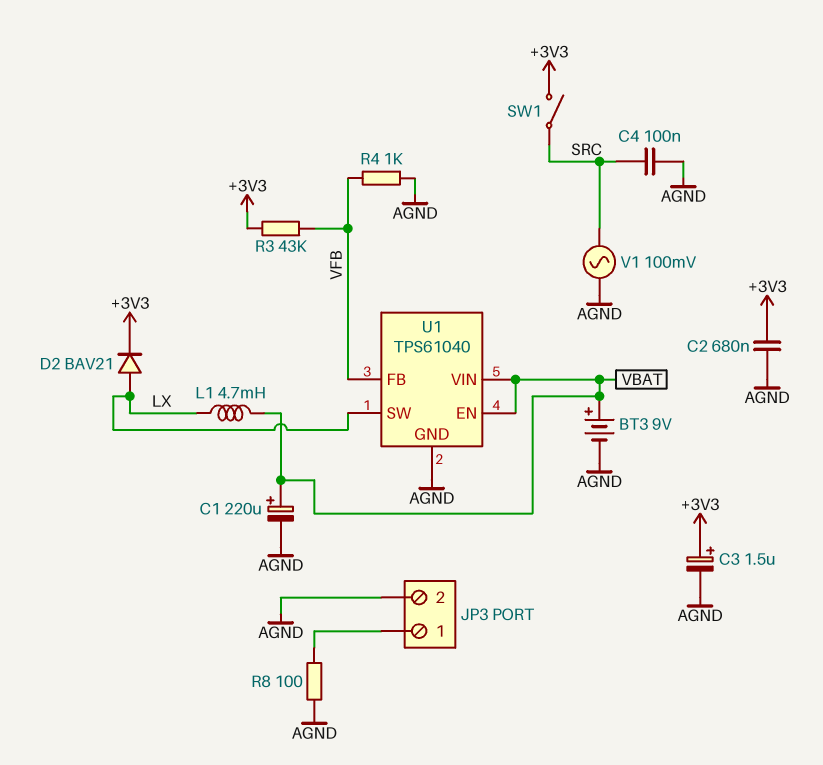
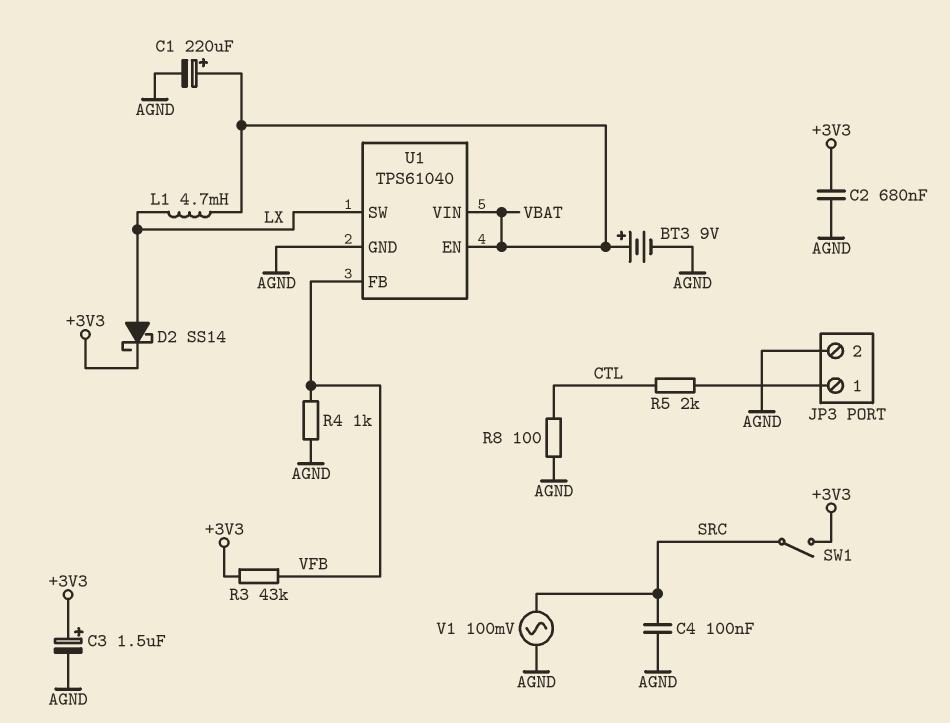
D2: diode BAV21 (A LX, K +3V3) -> schottky SS14 (A LX, K +3V3)
R5: none -> 2k (CTL, JP3/1)
R8: 100 (AGND, JP3/1) -> 100 (AGND, CTL)

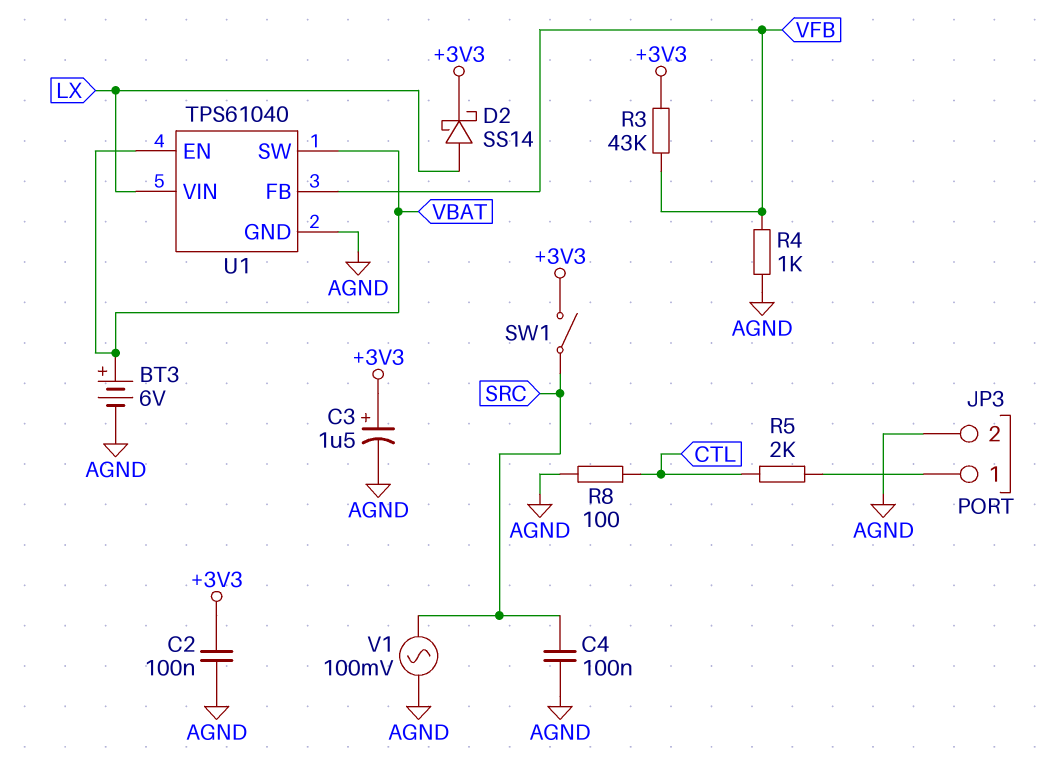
BT3: 9V (plus VBAT, minus AGND) -> 6V (plus VBAT, minus AGND)
C1: 220uF (plus VBAT, minus AGND) -> none
C2: 680nF (+3V3, AGND) -> 100nF (+3V3, AGND)
L1: 4.7mH (LX, VBAT) -> none
U1 pin SW: LX -> VBAT
U1 pin VIN: VBAT -> LX

